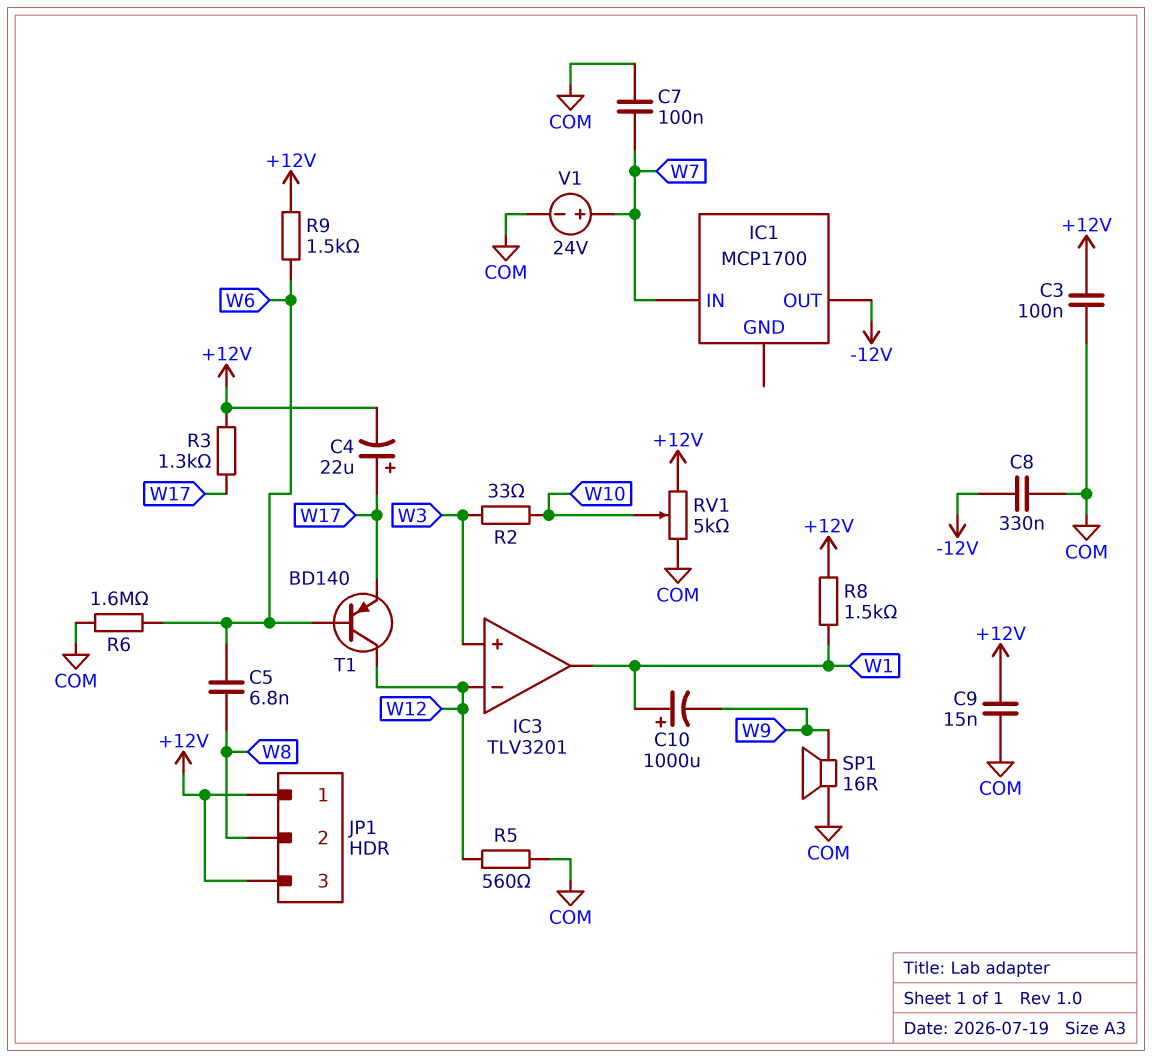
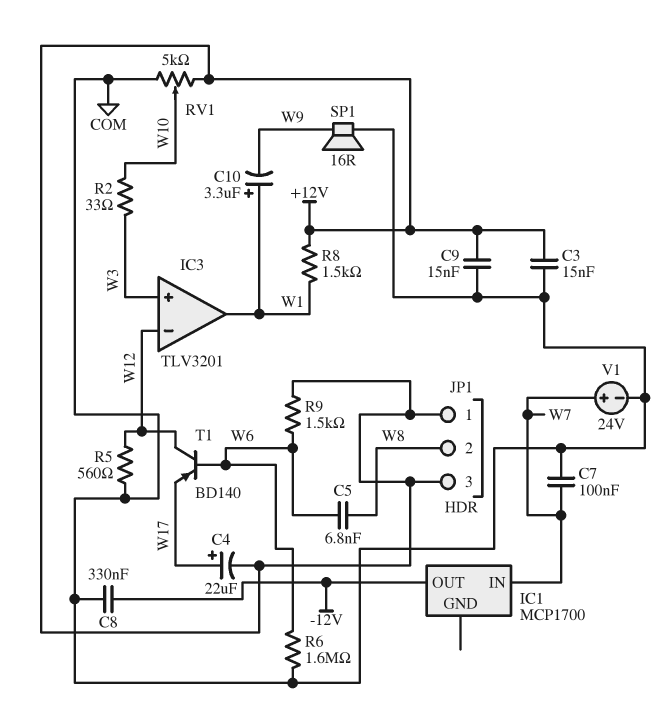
C3: 100nF (+12V, COM) -> 15nF (+12V, COM)
C10: 1000uF (plus W1, minus W9) -> 3.3uF (plus W1, minus W9)
R3: 1.3k (+12V, W17) -> none

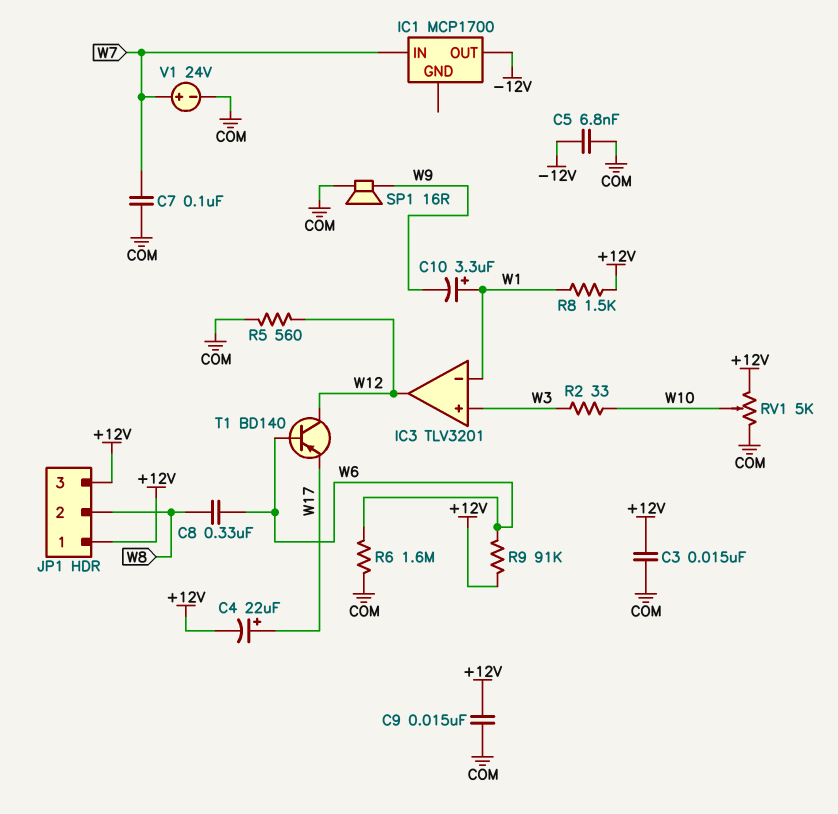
C5: 6.8nF (W6, W8) -> 6.8nF (-12V, COM)
C8: 330nF (-12V, COM) -> 330nF (W6, W8)
IC3 pin in-: W12 -> W1
IC3 pin out: W1 -> W12
R9: 1.5k (+12V, W6) -> 91k (+12V, W6)

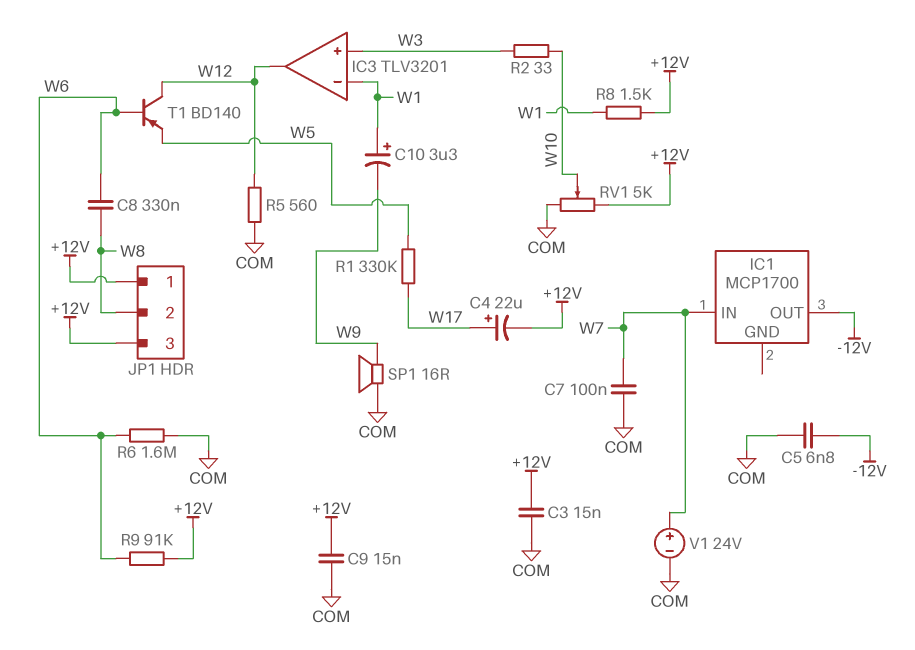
R1: none -> 330k (W5, W17)
T1: PNP BD140 (B W6, C W12, E W17) -> PNP BD140 (B W6, C W12, E W5)

